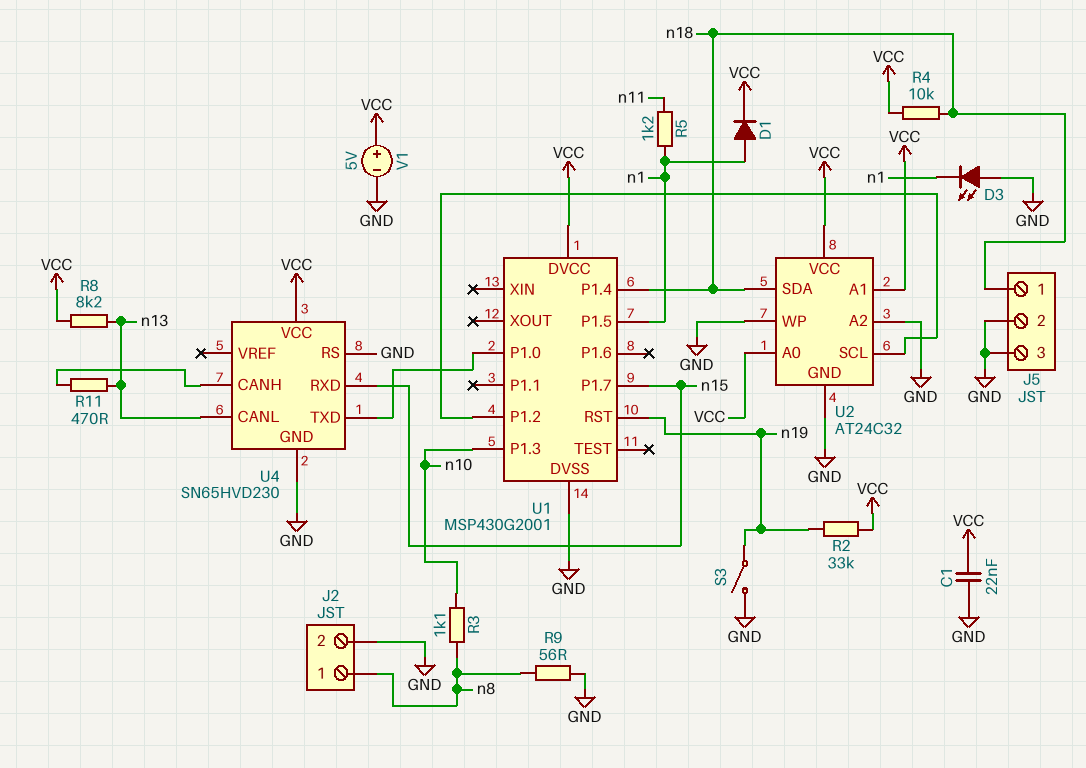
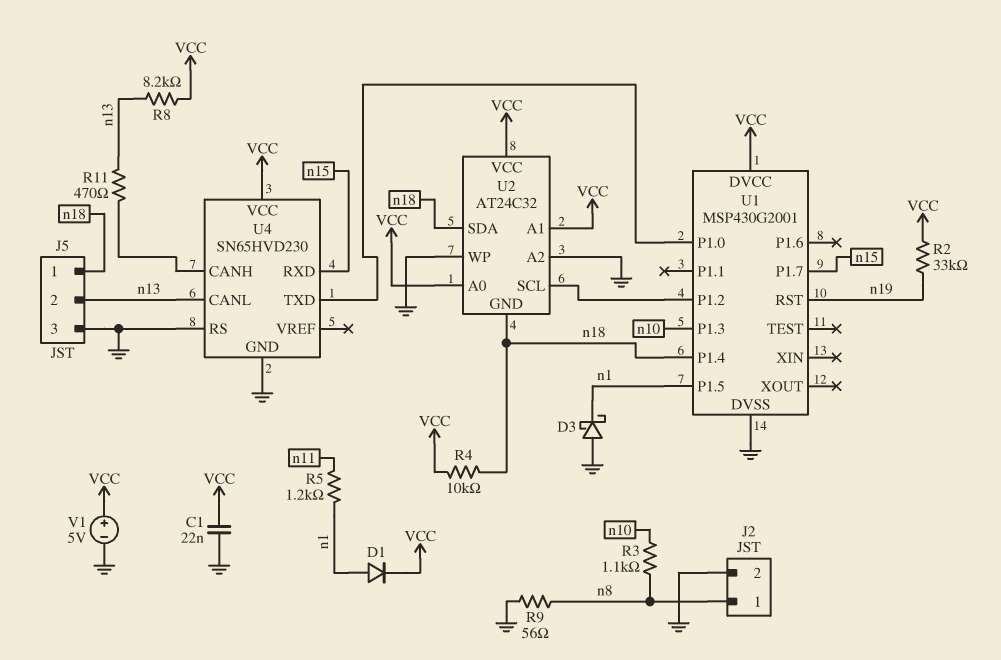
D3: LED (A GND, K n1) -> schottky (A GND, K n1)
J5 pin 2: GND -> n13
S3: switch (GND, n19) -> none
U2 pin GND: GND -> n18

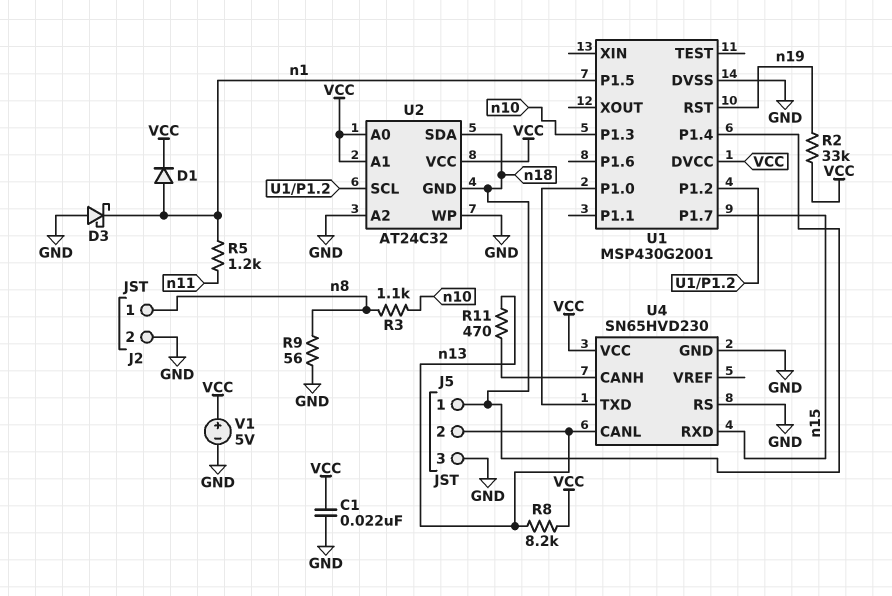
R4: 10k (VCC, n18) -> none

